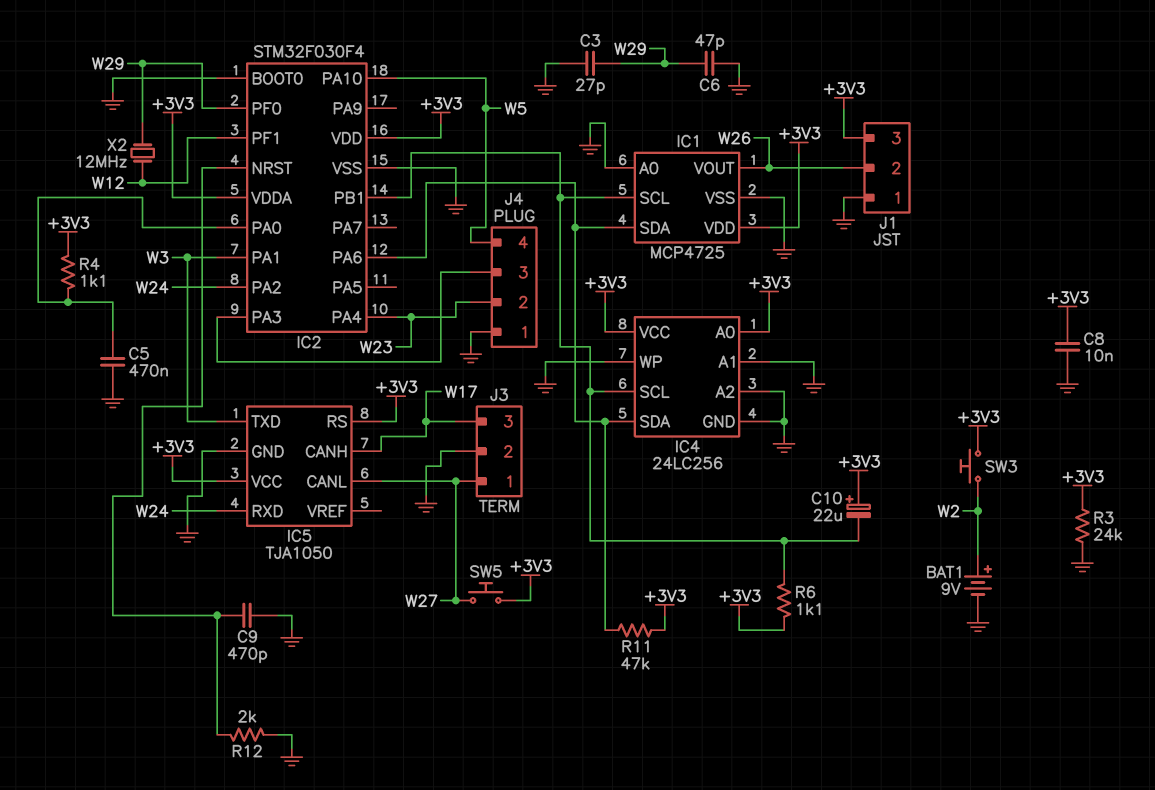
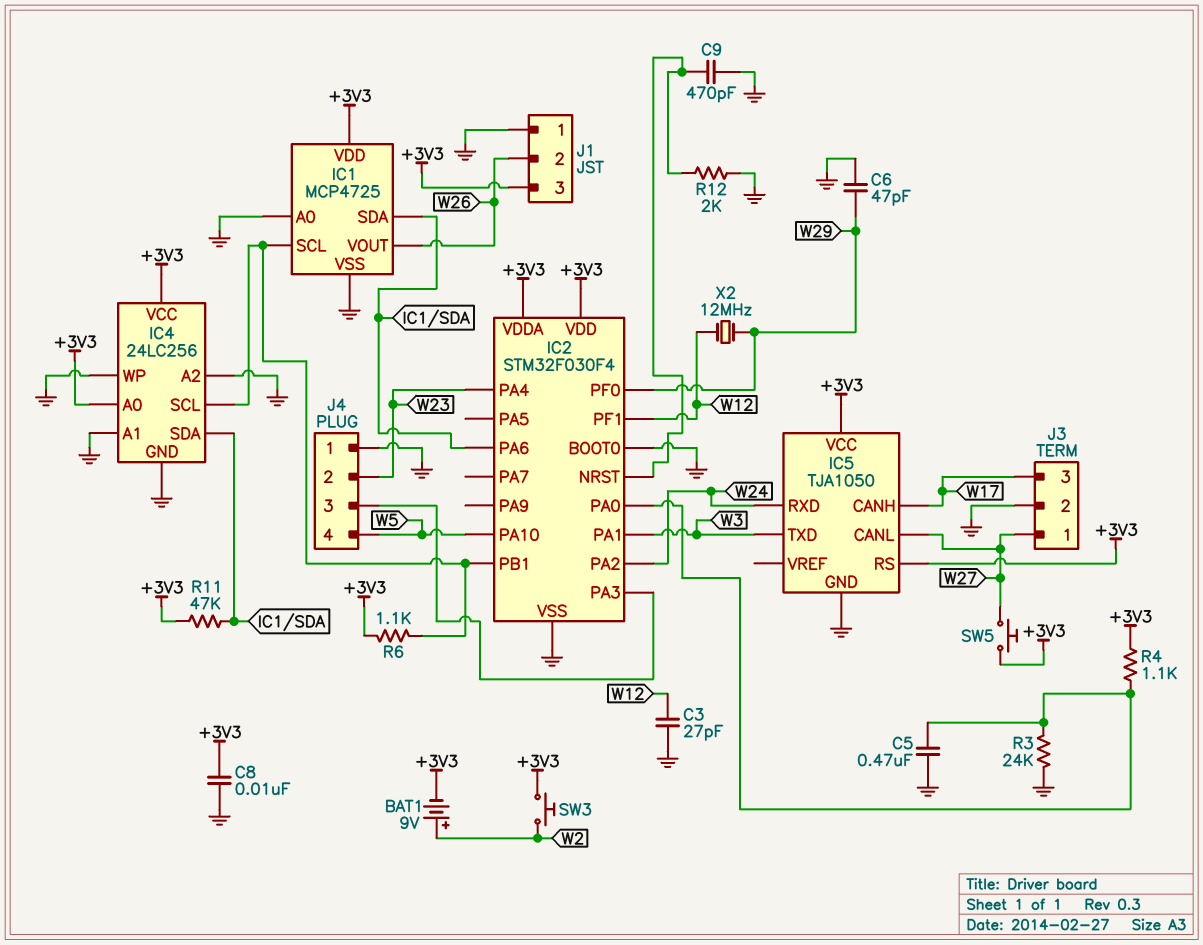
BAT1: 9V (plus W2, minus GND) -> 9V (plus W2, minus +3V3)
C3: 27pF (GND, W29) -> 27pF (GND, W12)
C10: 22uF (plus +3V3, minus IC1/SCL) -> none
R3: 24k (+3V3, GND) -> 24k (GND, IC2/PA0)

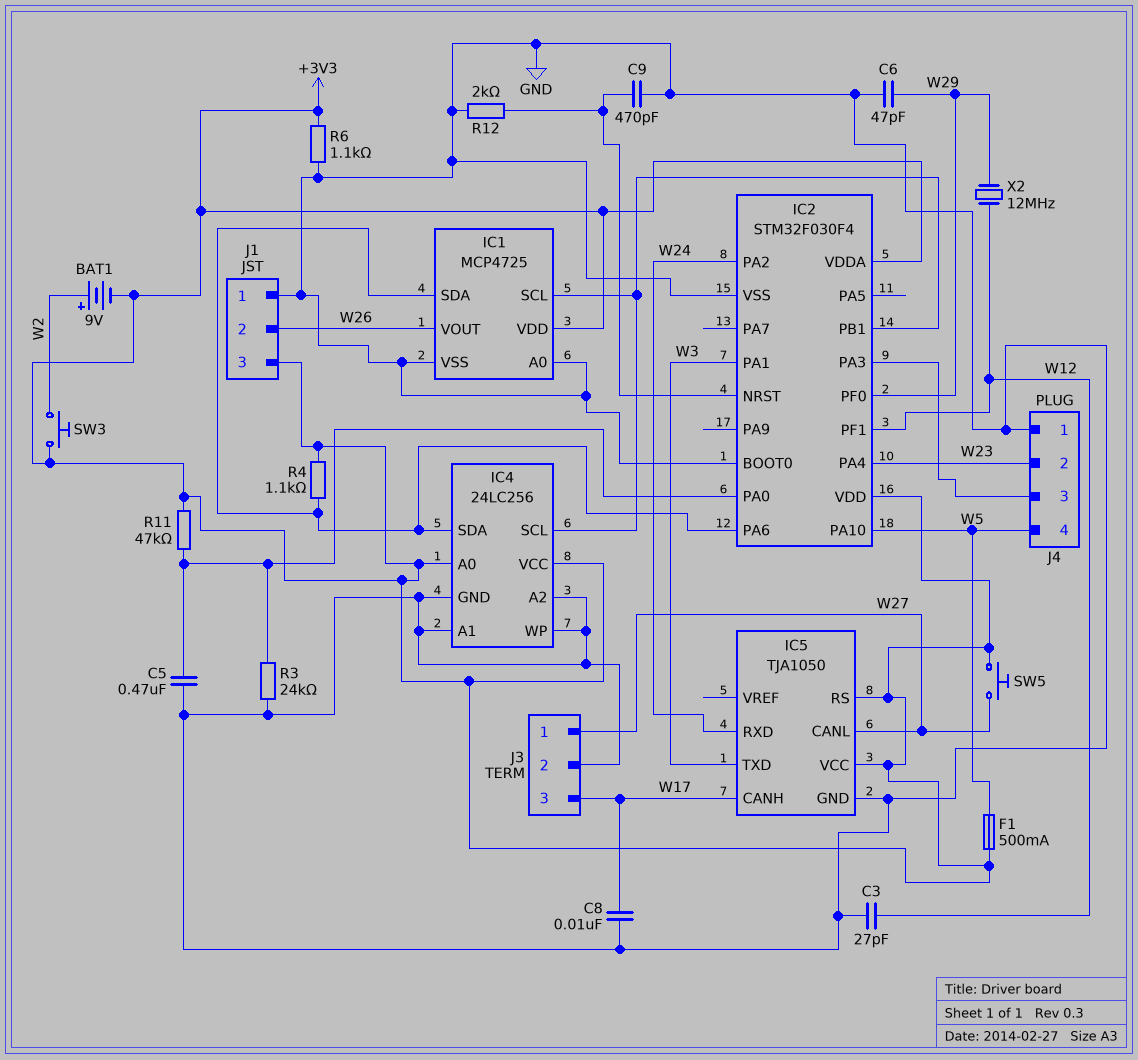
C8: 10nF (+3V3, GND) -> 10nF (GND, W17)
F1: none -> 500mA (+3V3, W5)
R4: 1.1k (+3V3, IC2/PA0) -> 1.1k (+3V3, IC1/SDA)
R6: 1.1k (+3V3, IC1/SCL) -> 1.1k (+3V3, GND)
R11: 47k (+3V3, IC1/SDA) -> 47k (+3V3, IC2/PA0)

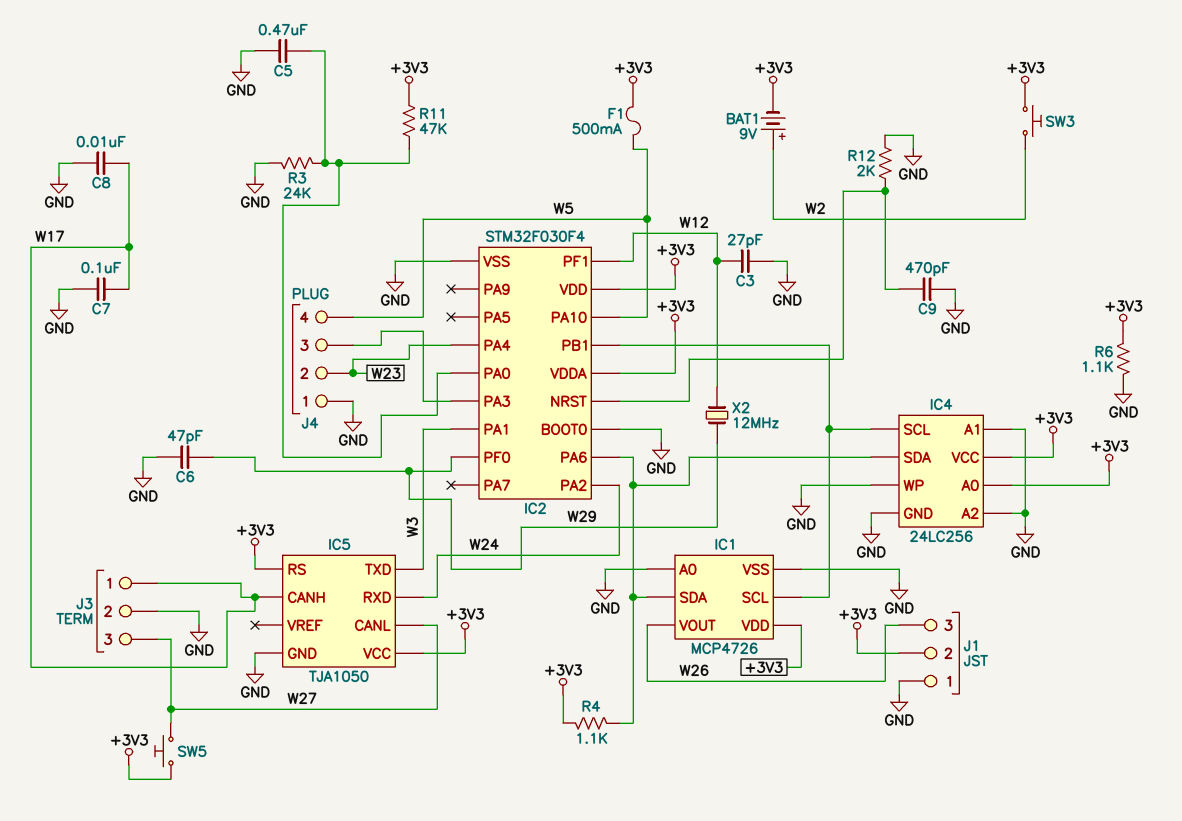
C7: none -> 100nF (GND, W17)
IC1: MCP4725 -> MCP4726
J1 pin 2: W26 -> +3V3
J1 pin 3: +3V3 -> W26
J3 pin 1: W27 -> W17
J3 pin 3: W17 -> W27

